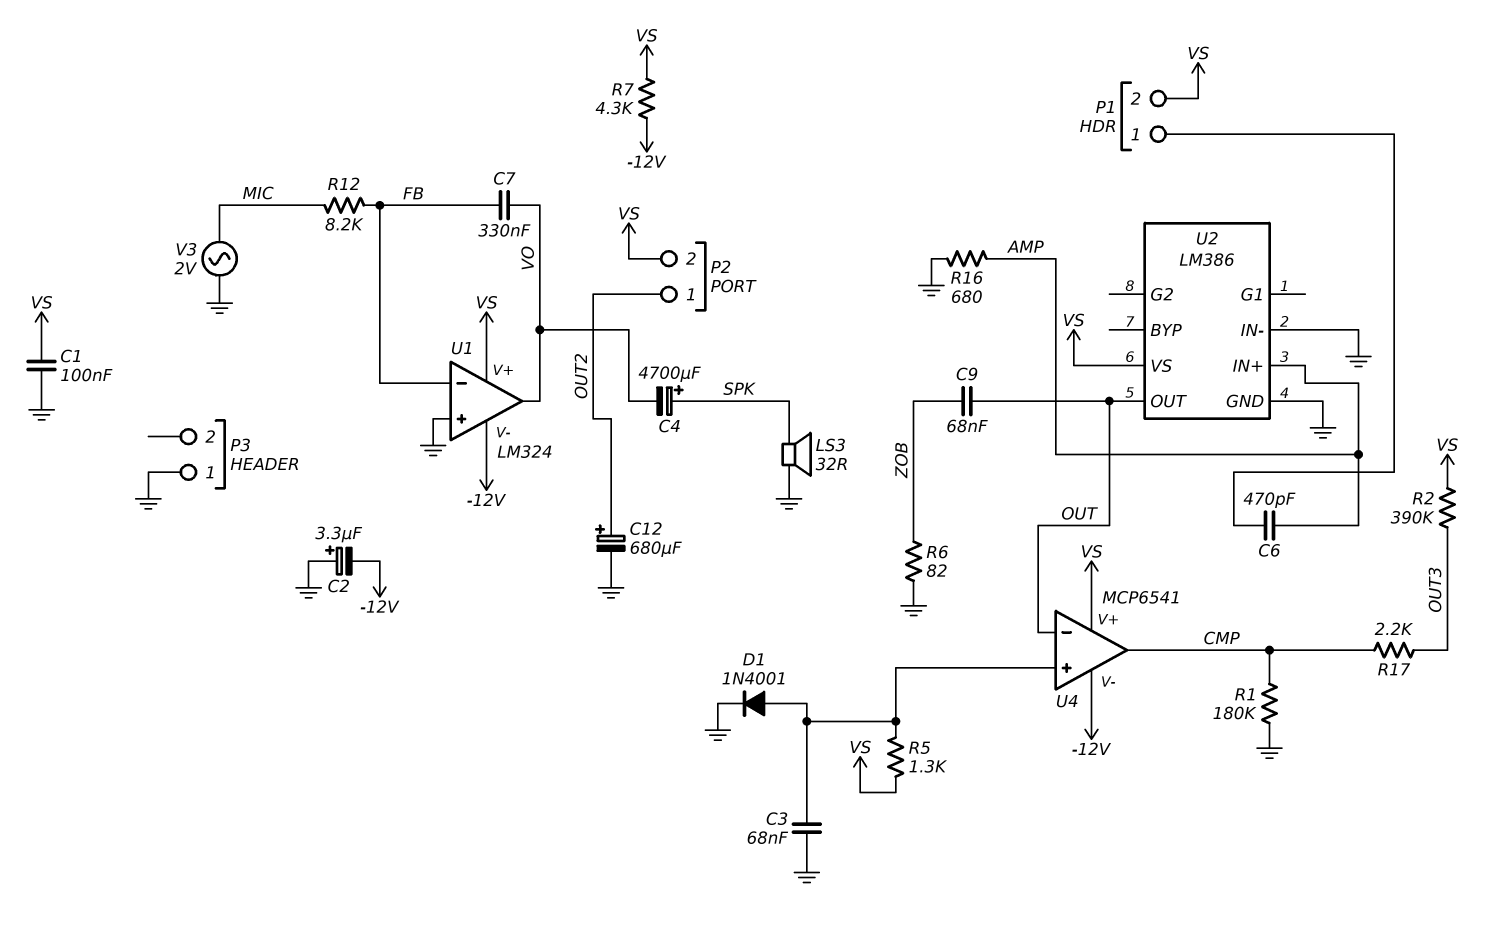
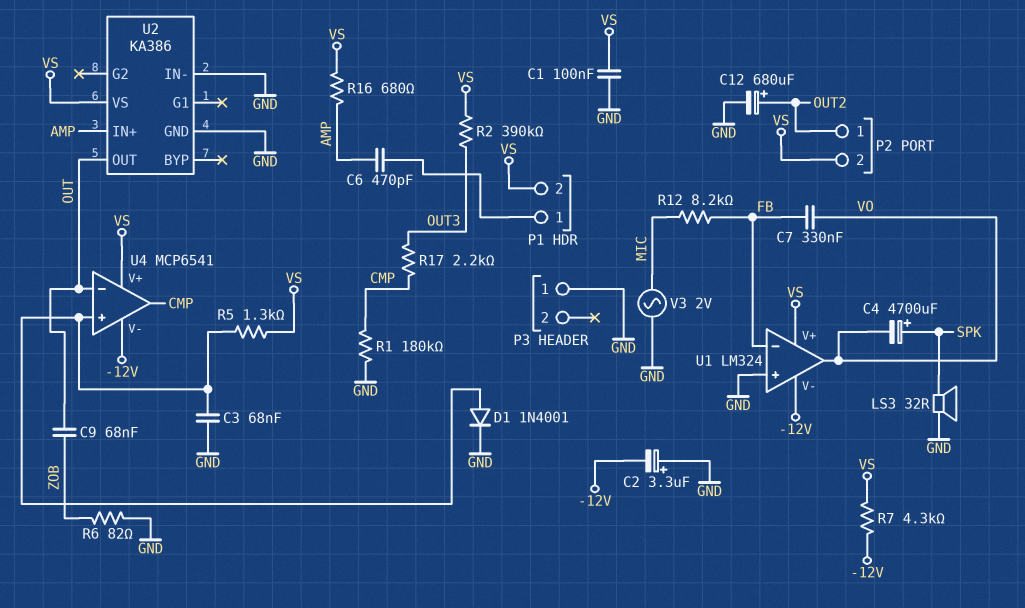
R16: 680 (AMP, GND) -> 680 (AMP, VS)
U2: LM386 -> KA386

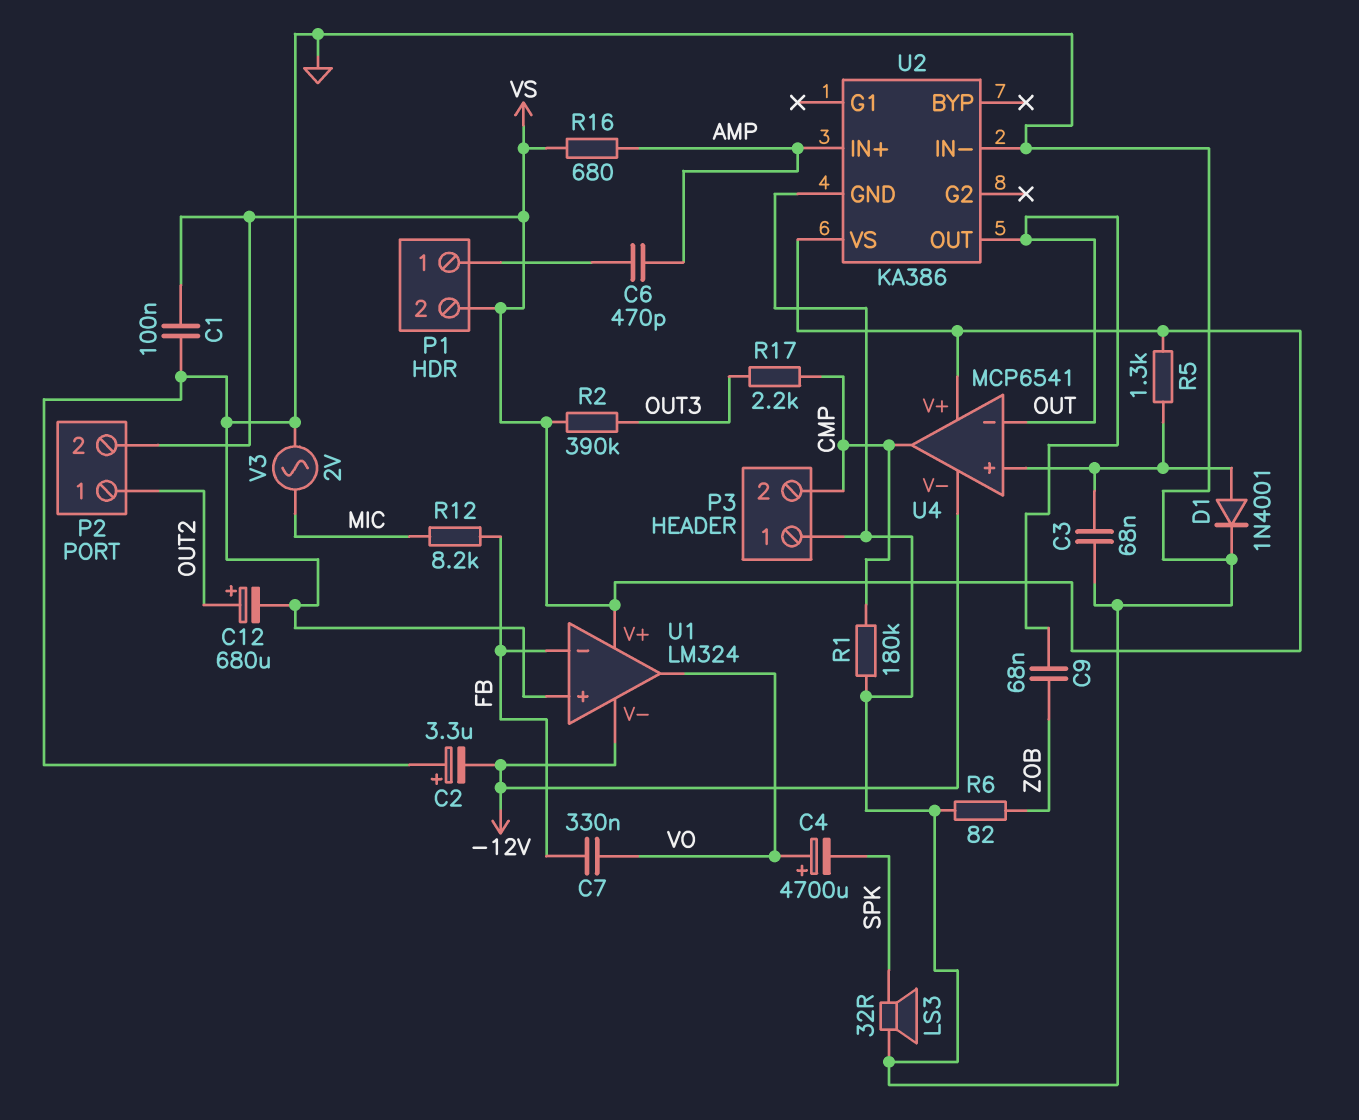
C4: 4700uF (plus SPK, minus VO) -> 4700uF (plus VO, minus SPK)
P3 pin 2: none -> CMP
R7: 4.3k (-12V, VS) -> none

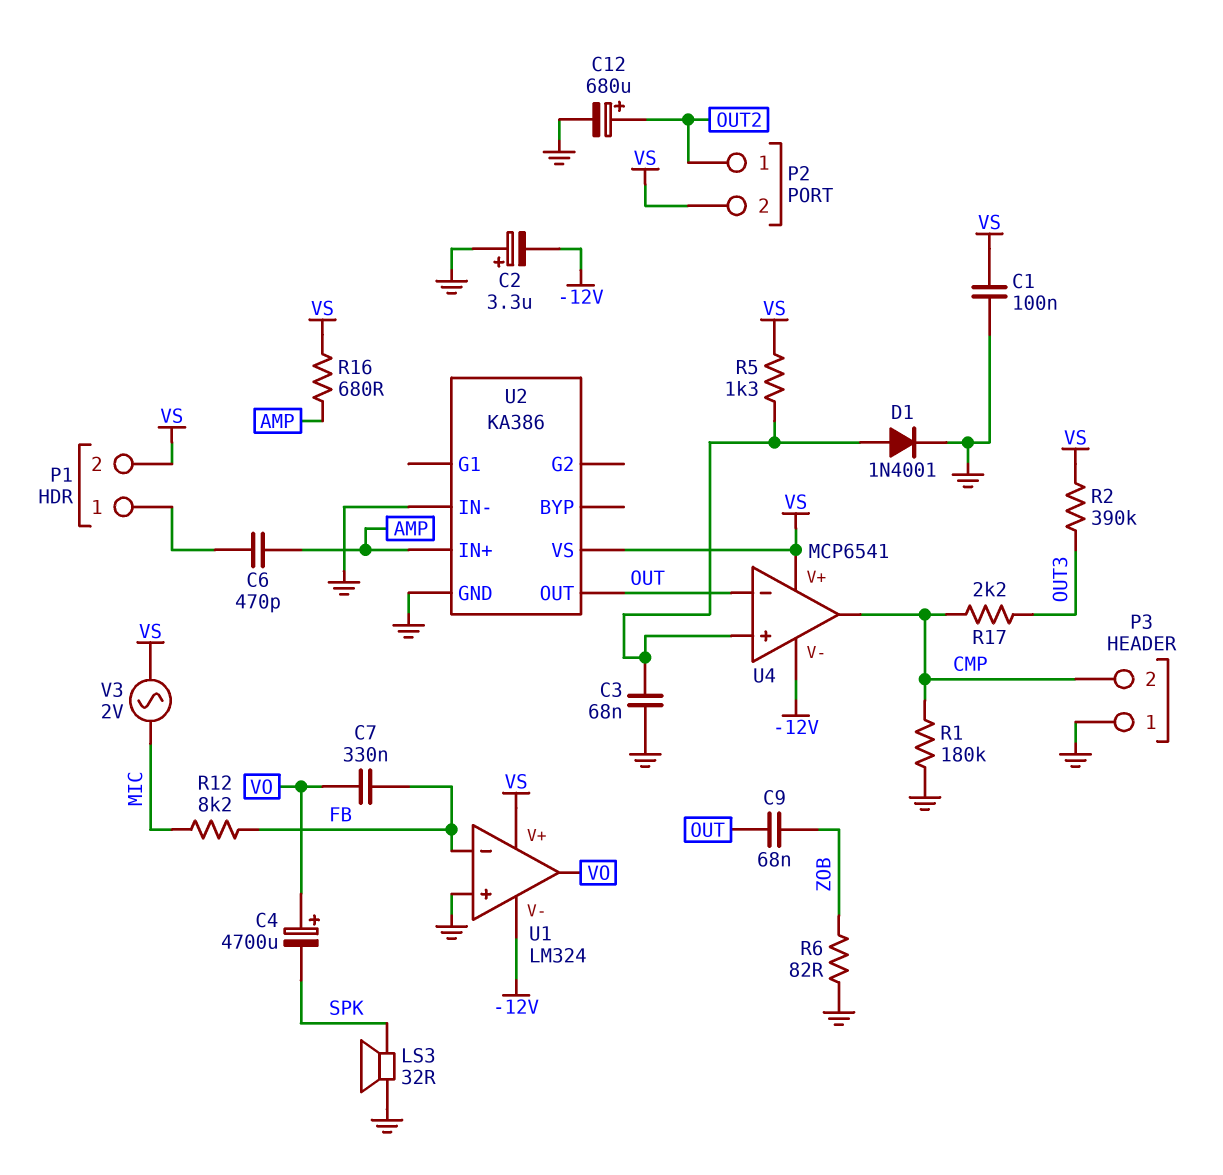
V3: AC 2V (GND, MIC) -> AC 2V (MIC, VS)

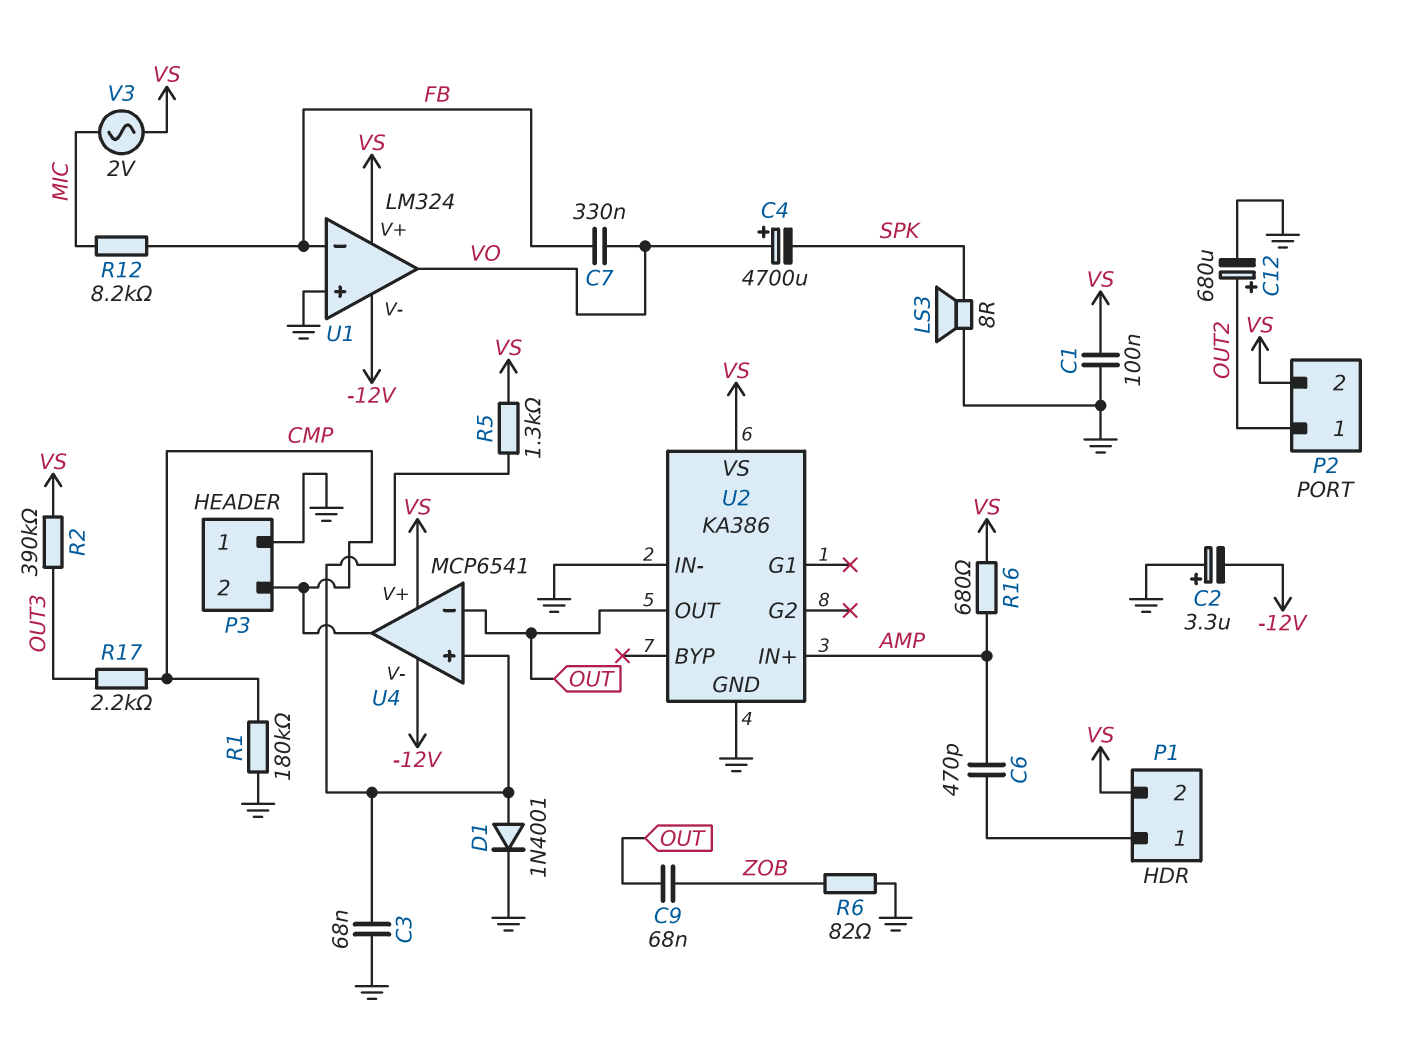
LS3: speaker 32R (GND, SPK) -> speaker 8R (GND, SPK)

